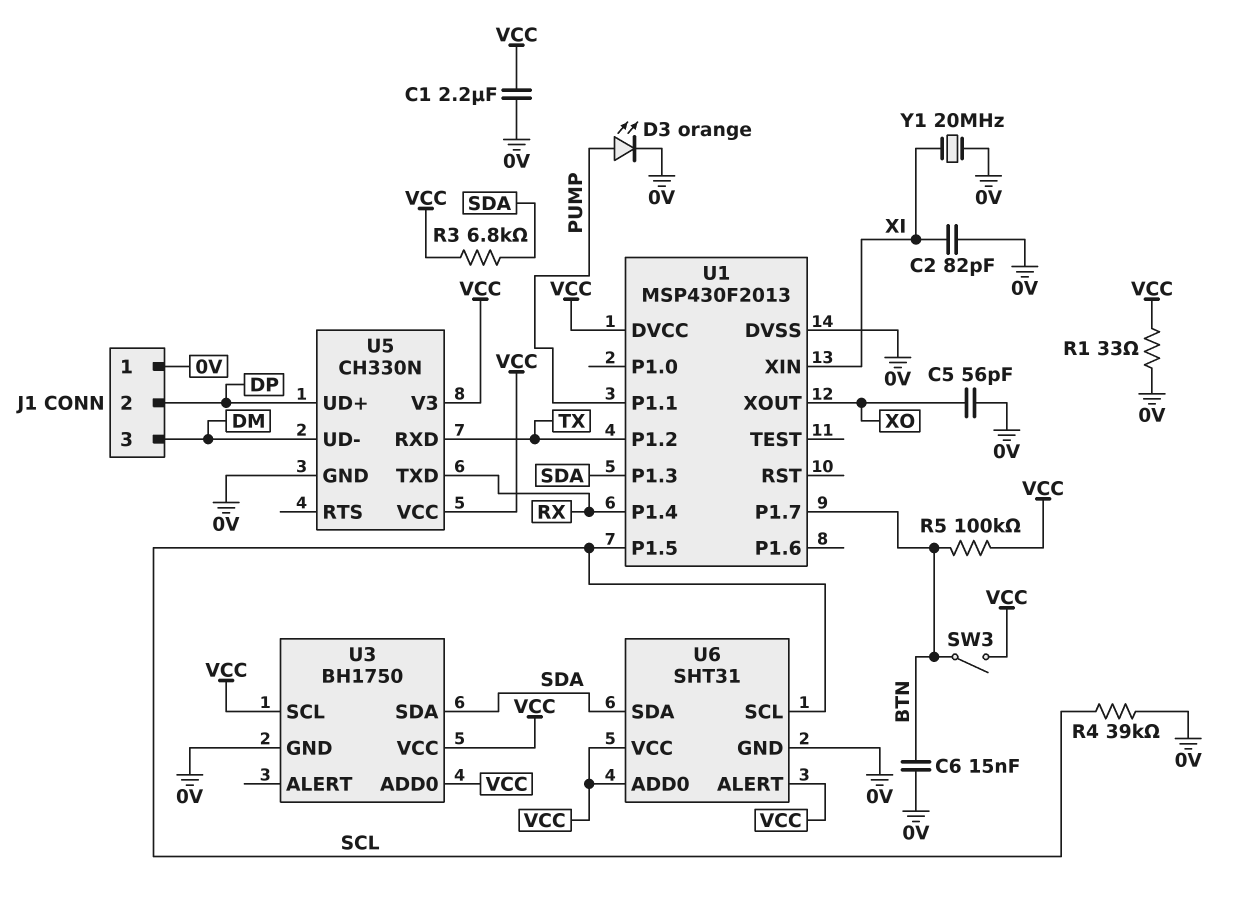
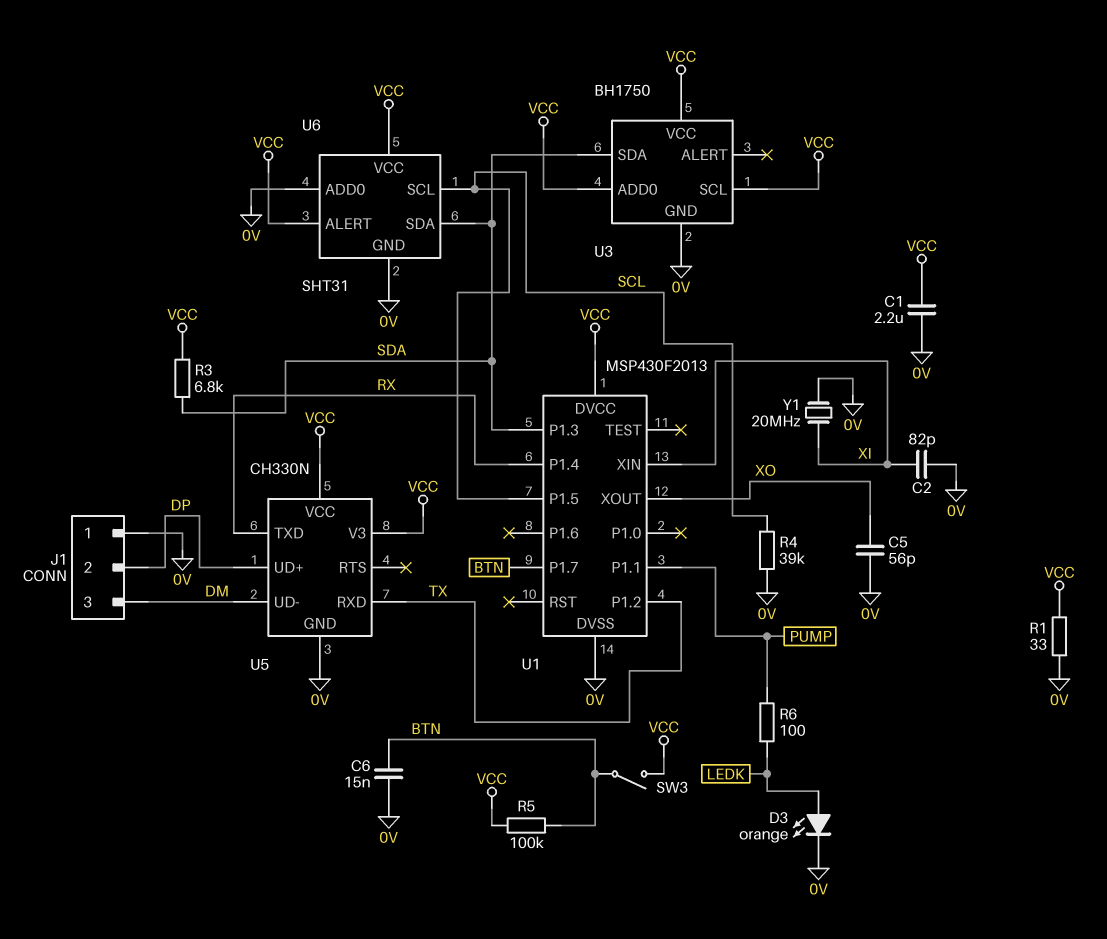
D3: LED orange (A PUMP, K 0V) -> LED orange (A LEDK, K 0V)
R6: none -> 100 (LEDK, PUMP)
U6 pin ADD0: VCC -> 0V

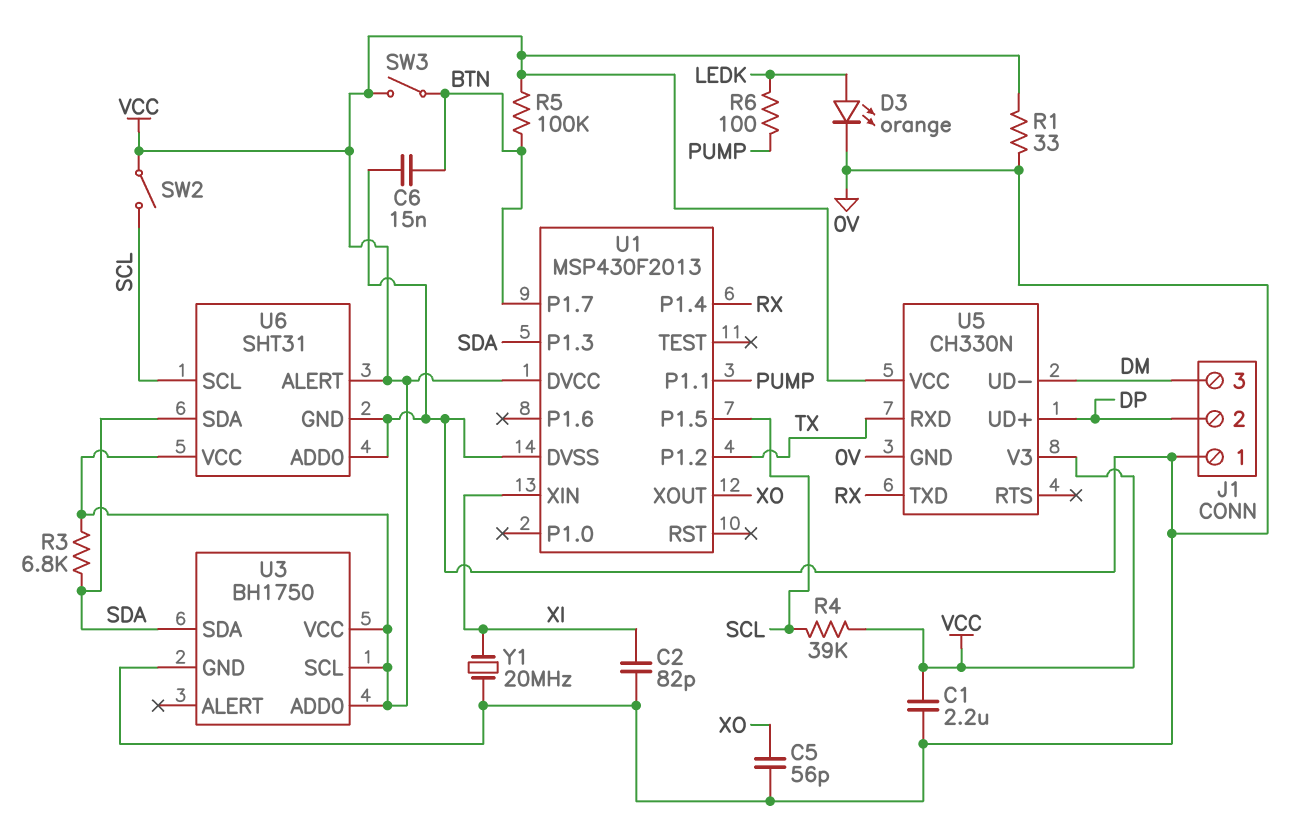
R4: 39k (0V, SCL) -> 39k (SCL, VCC)
SW2: none -> switch (SCL, VCC)

